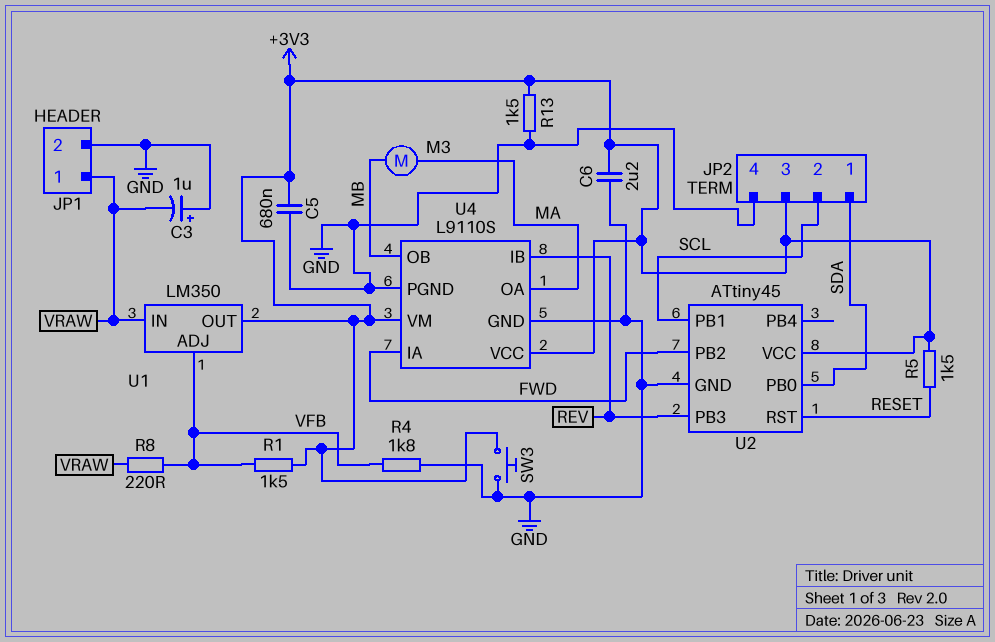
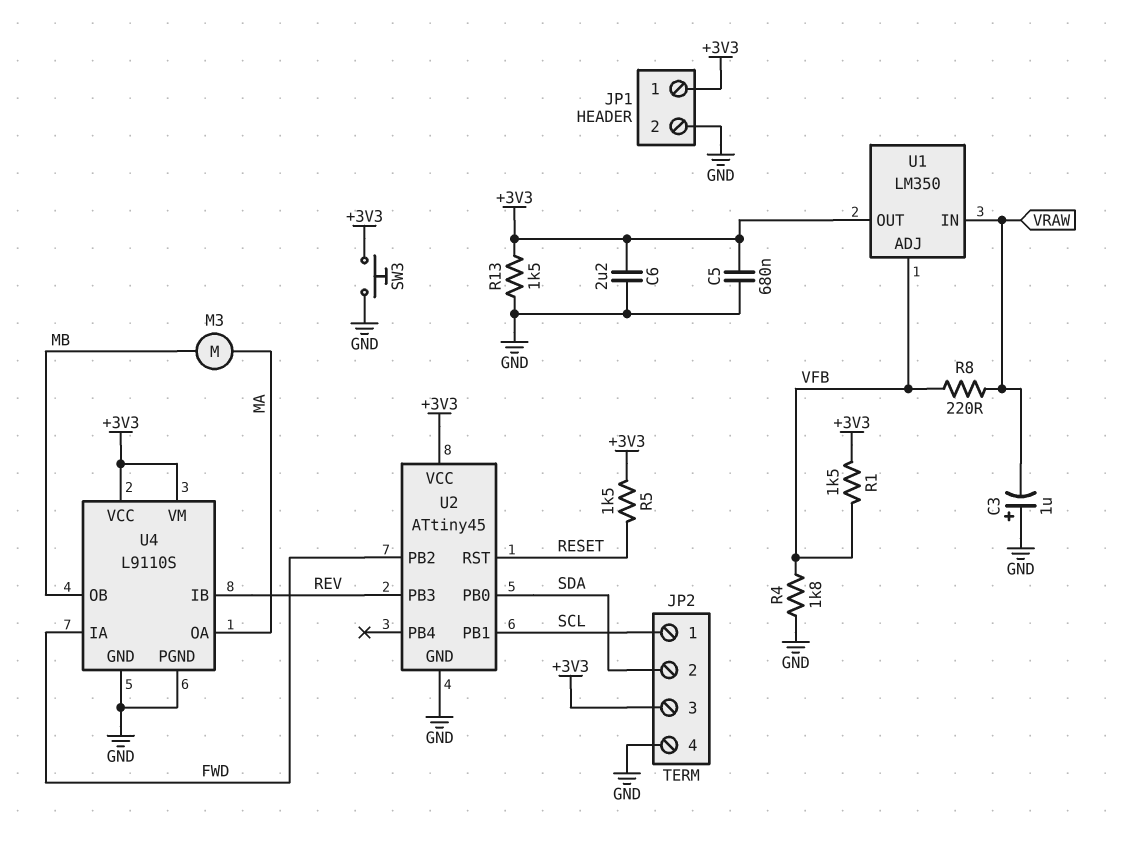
JP1 pin 1: VRAW -> +3V3
JP2 pin 1: SDA -> SCL
JP2 pin 2: SCL -> SDA

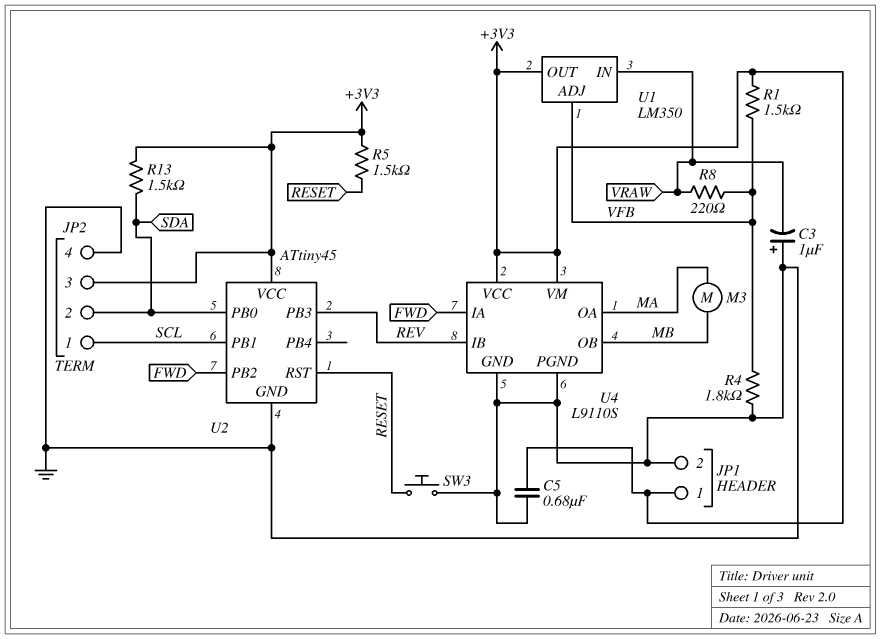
C6: 2.2uF (+3V3, GND) -> none
R13: 1.5k (+3V3, GND) -> 1.5k (+3V3, SDA)
SW3: button (+3V3, GND) -> button (GND, RESET)

